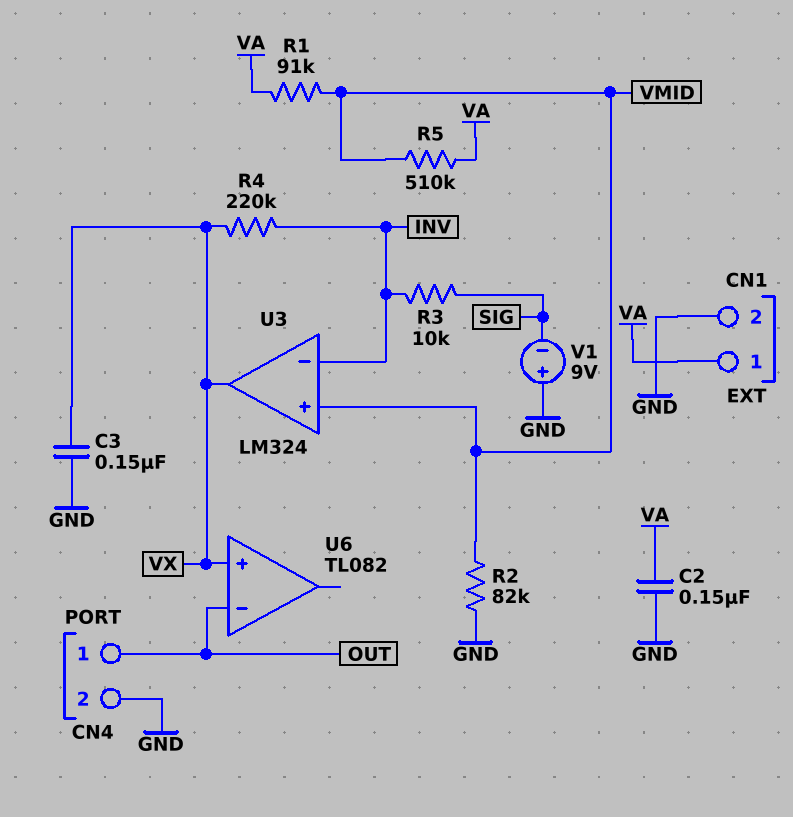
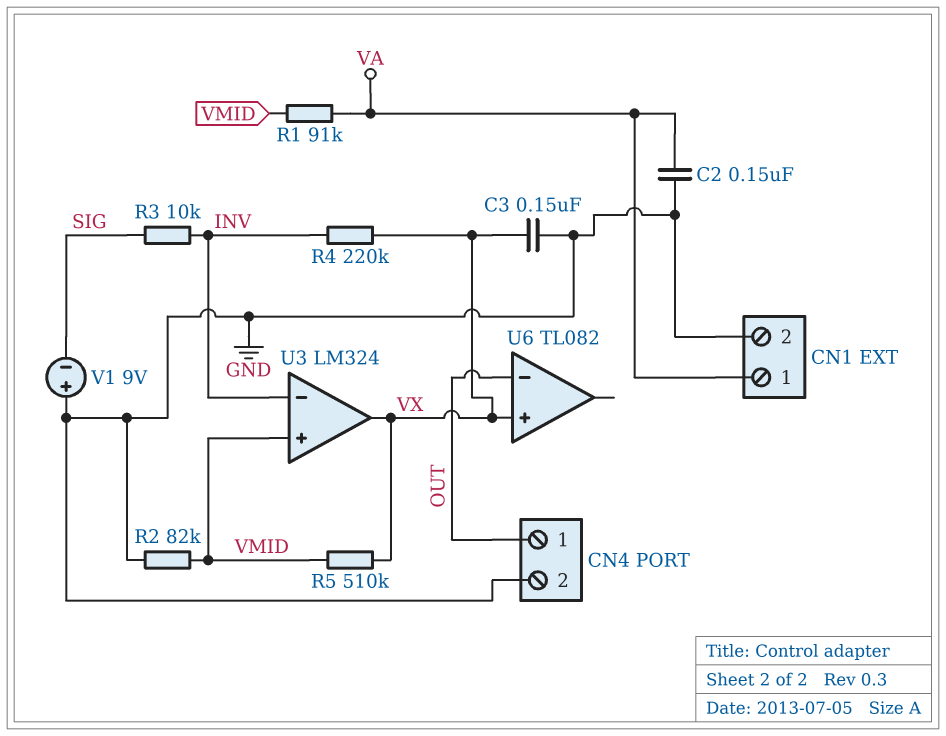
R5: 510k (VA, VMID) -> 510k (VMID, VX)

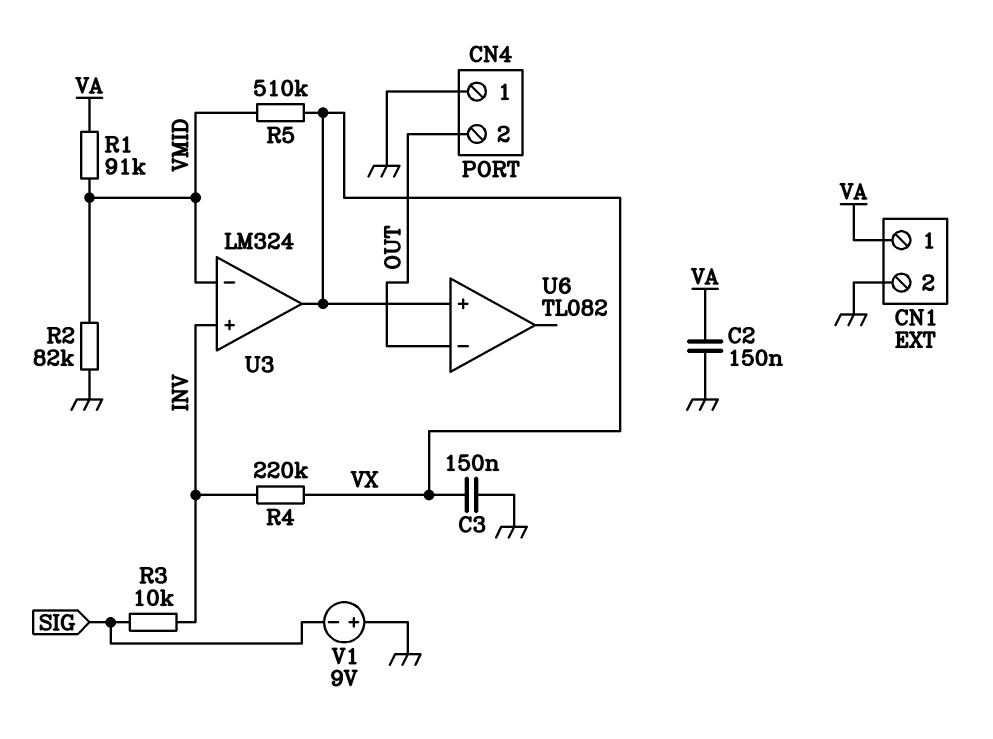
CN4 pin 1: OUT -> GND
CN4 pin 2: GND -> OUT
U3 pin in+: VMID -> INV
U3 pin in-: INV -> VMID

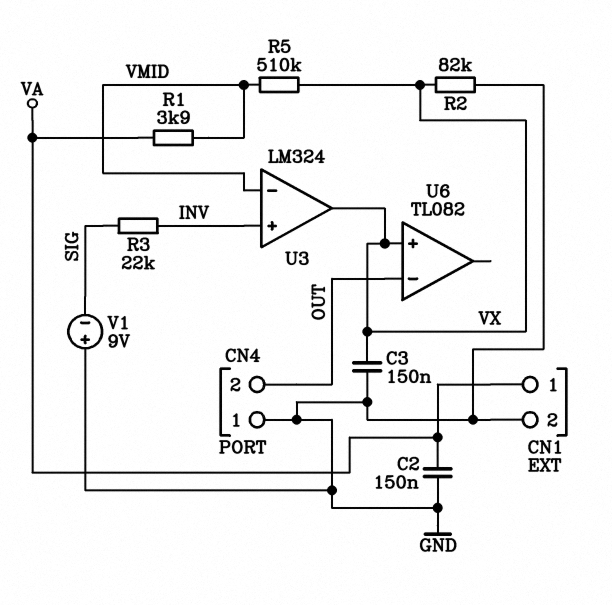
R1: 91k (VA, VMID) -> 3.9k (VA, VMID)
R2: 82k (GND, VMID) -> 82k (GND, VX)
R3: 10k (INV, SIG) -> 22k (INV, SIG)
R4: 220k (INV, VX) -> none

